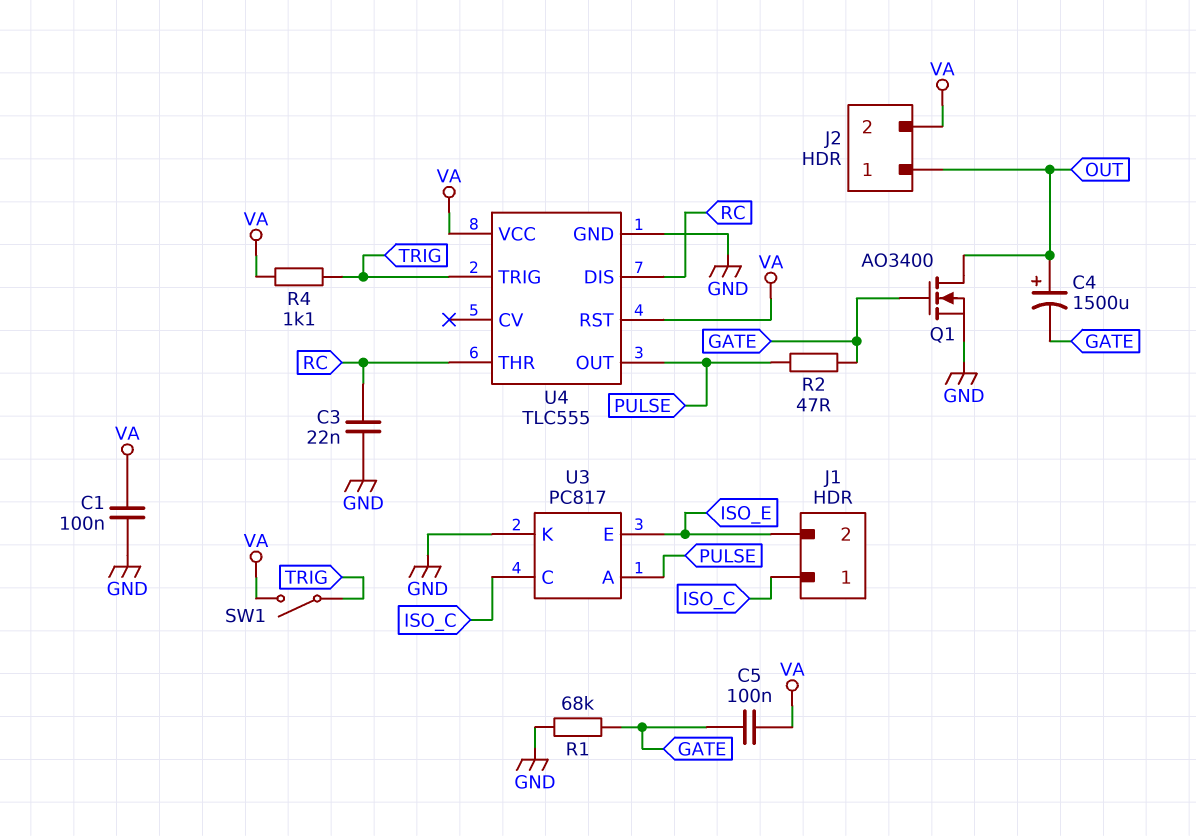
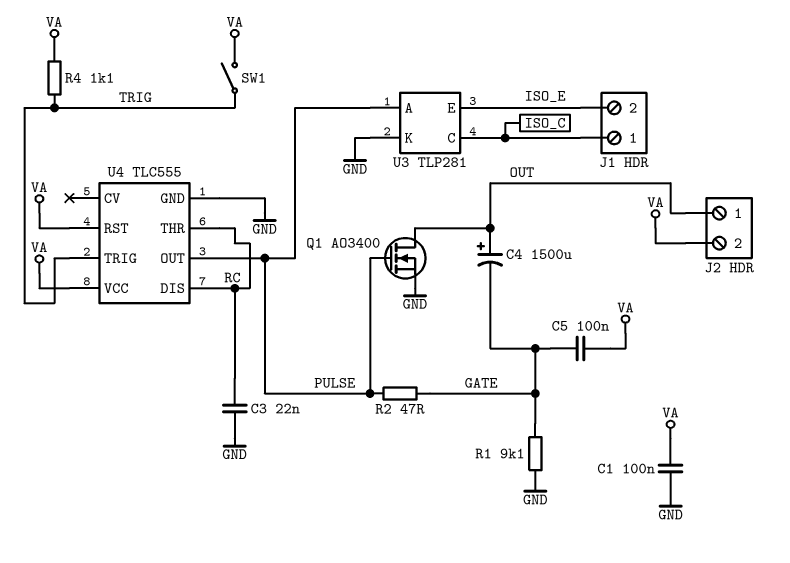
Q1: NMOS AO3400 (G GATE, D OUT, S GND) -> NMOS AO3400 (G PULSE, D OUT, S GND)
R1: 68k (GATE, GND) -> 9.1k (GATE, GND)
U3: PC817 -> TLP281

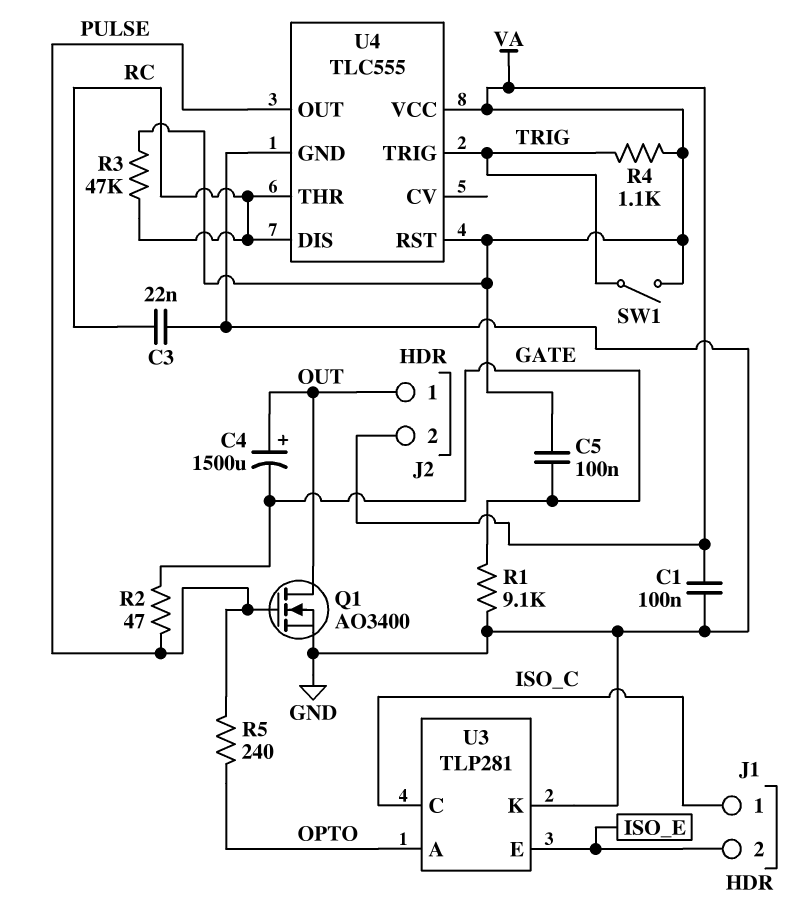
R3: none -> 47k (RC, VA)
R5: none -> 240 (OPTO, PULSE)
U3 pin A: PULSE -> OPTO

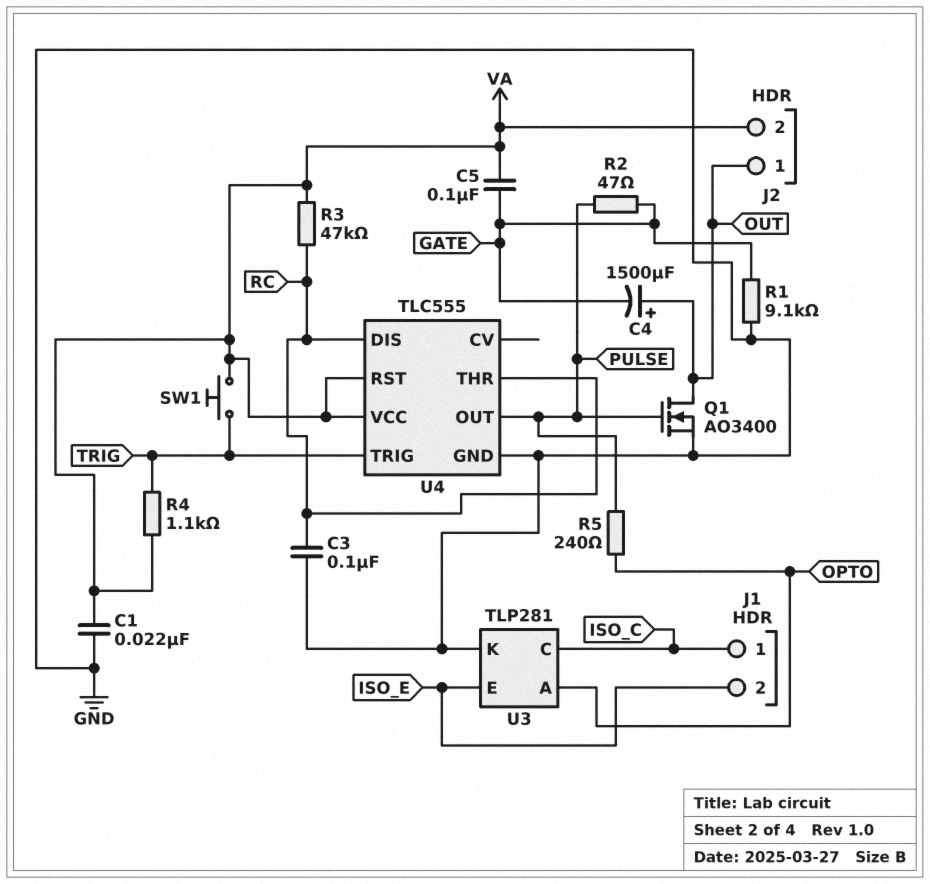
C1: 100nF (GND, VA) -> 22nF (GND, VA)
C3: 22nF (GND, RC) -> 100nF (GND, RC)
SW1: switch (TRIG, VA) -> button (TRIG, VA)

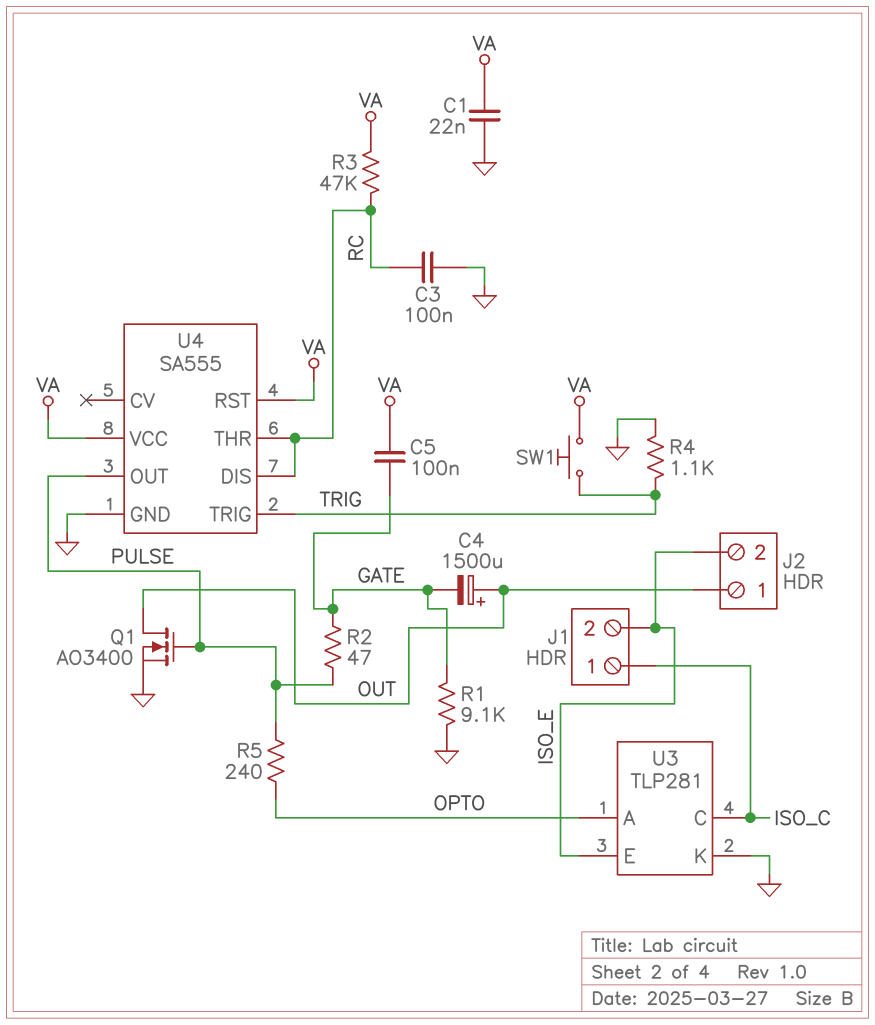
J2 pin 2: VA -> ISO_E
R4: 1.1k (TRIG, VA) -> 1.1k (GND, TRIG)
U4: TLC555 -> SA555

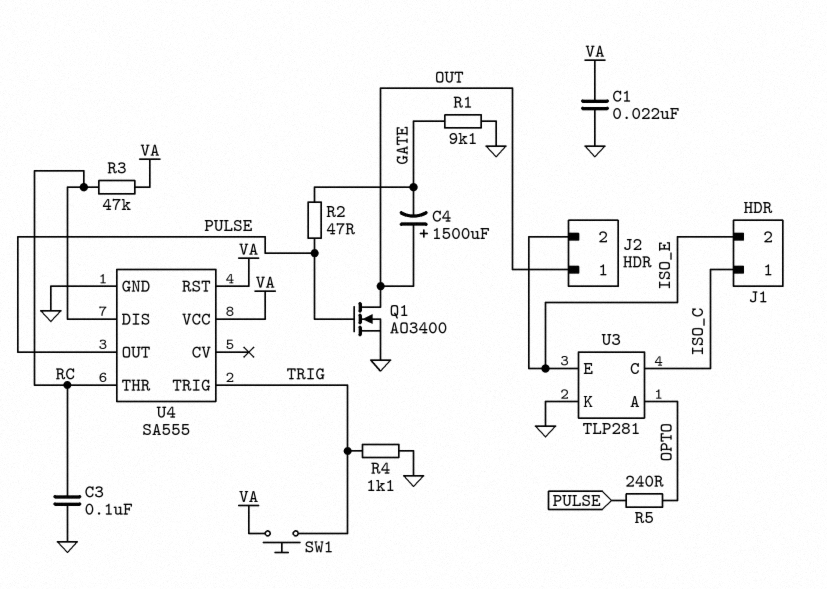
C5: 100nF (GATE, VA) -> none

